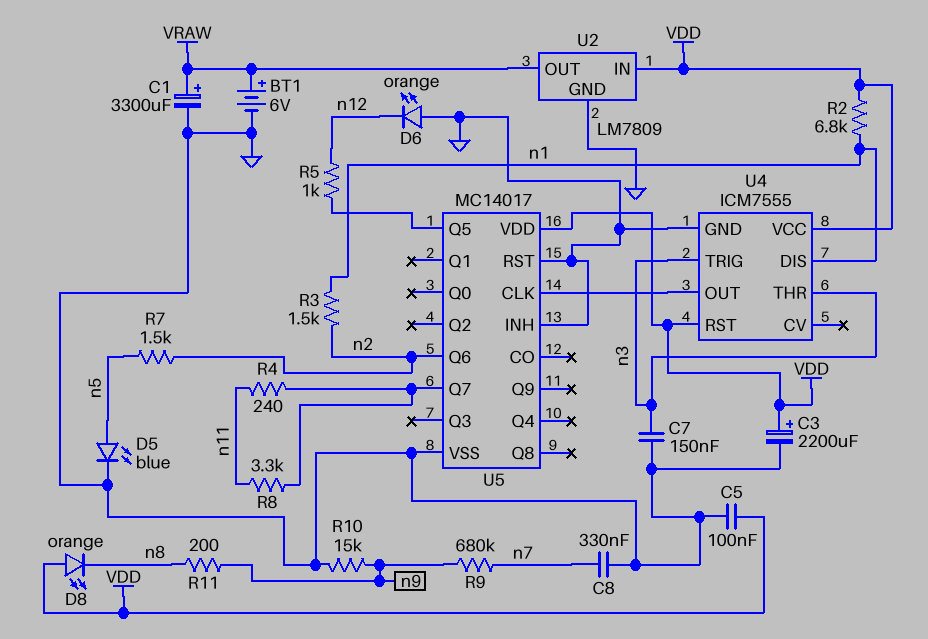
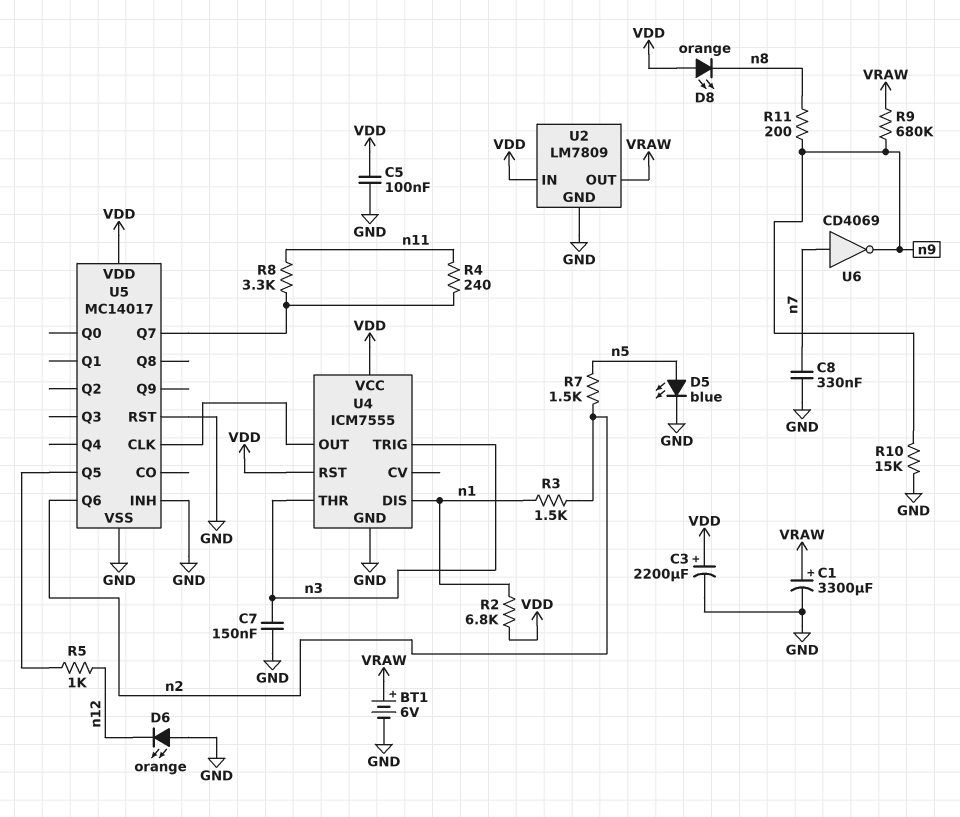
R9: 680k (n7, n9) -> 680k (VRAW, n9)
U6: none -> NOT CD4069 (in n7, out n9)

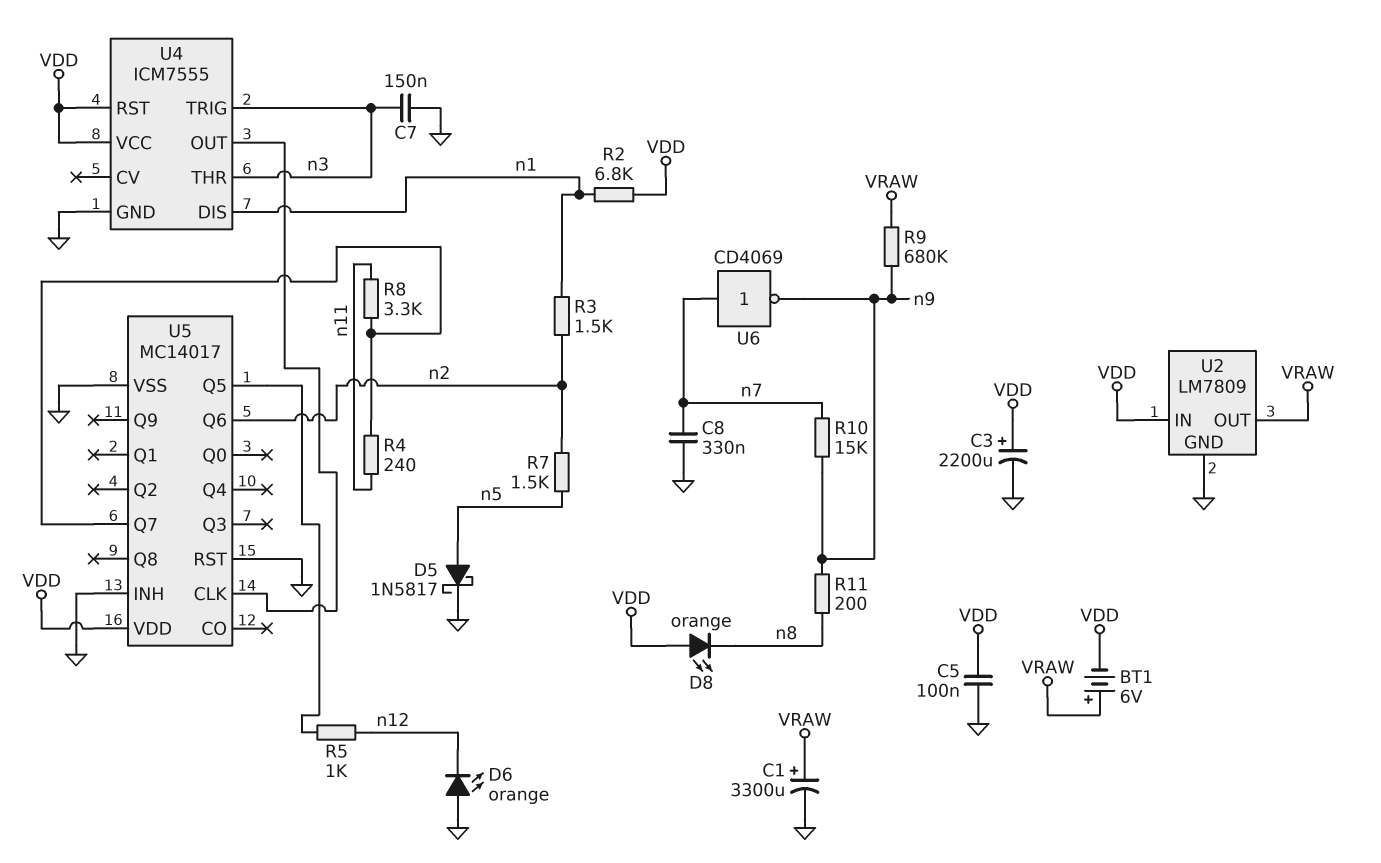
BT1: 6V (plus VRAW, minus GND) -> 6V (plus VRAW, minus VDD)
D5: LED blue (A n5, K GND) -> schottky 1N5817 (A n5, K GND)
R10: 15k (GND, n9) -> 15k (n7, n9)

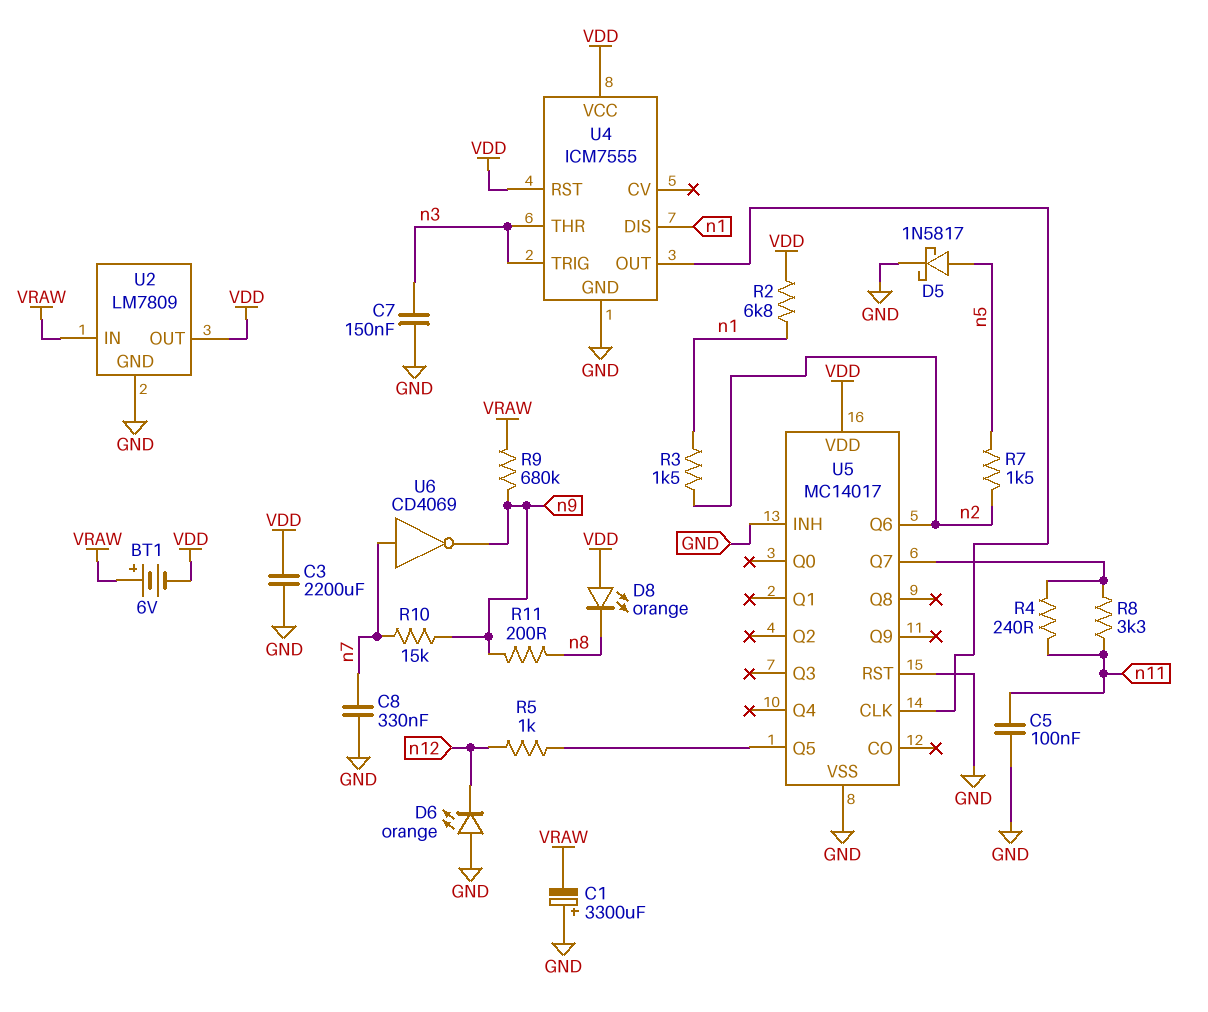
C1: 3300uF (plus VRAW, minus GND) -> 3300uF (plus GND, minus VRAW)
C3: 2200uF (plus VDD, minus GND) -> 2200uF (GND, VDD)
C5: 100nF (GND, VDD) -> 100nF (GND, n11)
U2 pin IN: VDD -> VRAW
U2 pin OUT: VRAW -> VDD

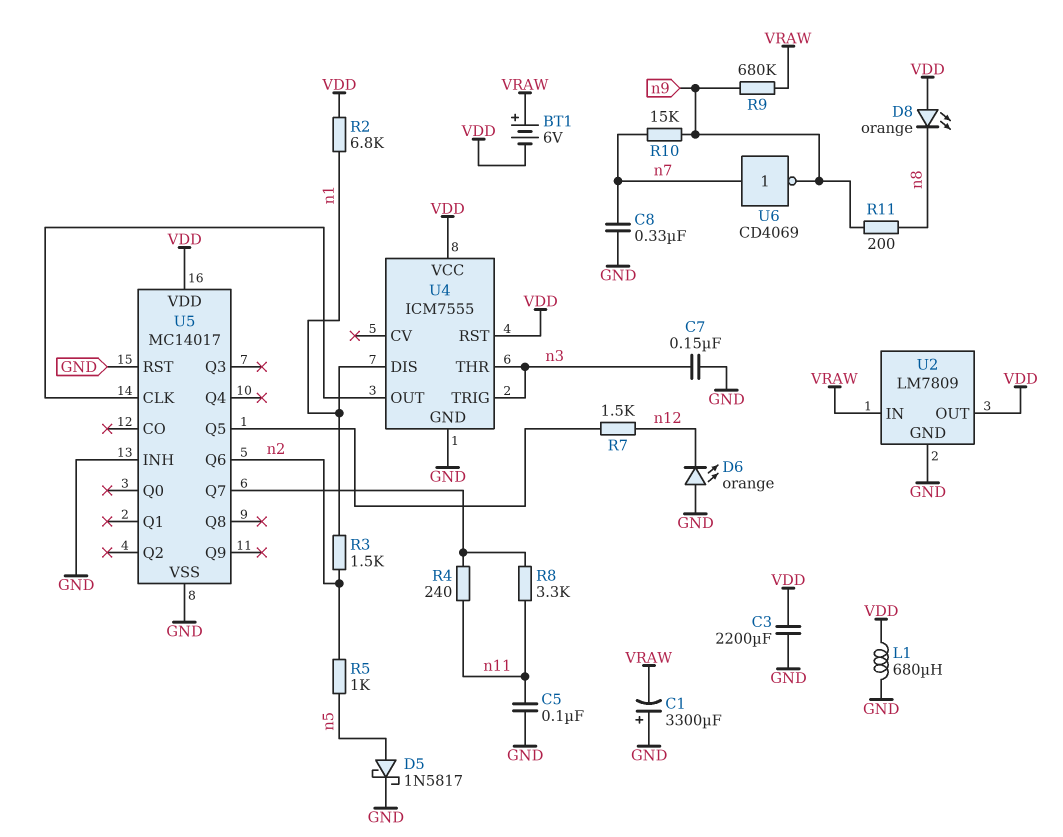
L1: none -> 680uH (GND, VDD)
R5: 1k (U5/Q5, n12) -> 1k (n2, n5)
R7: 1.5k (n2, n5) -> 1.5k (U5/Q5, n12)

